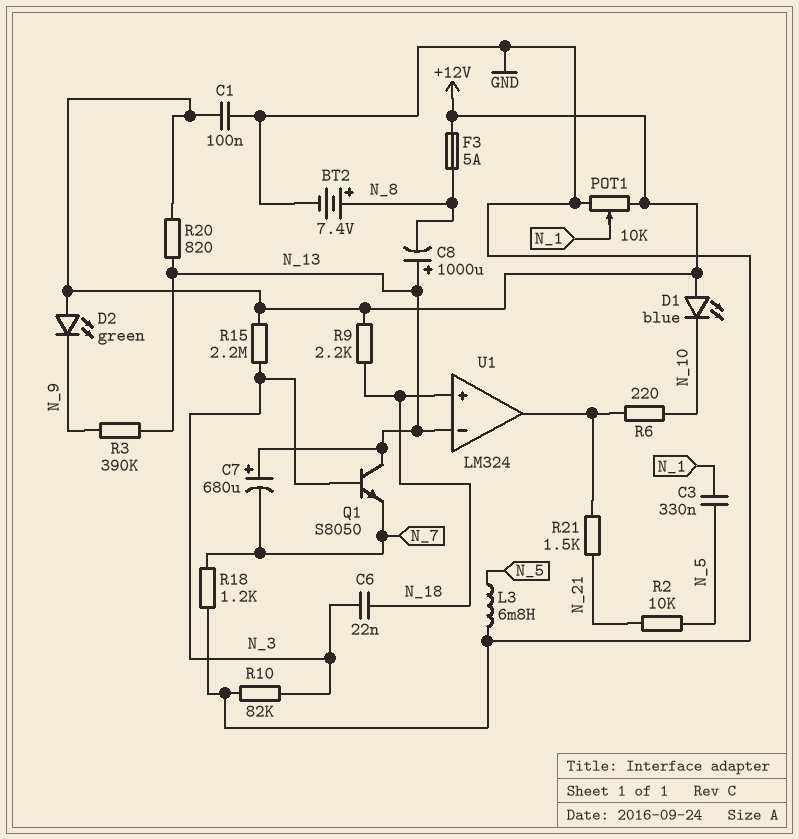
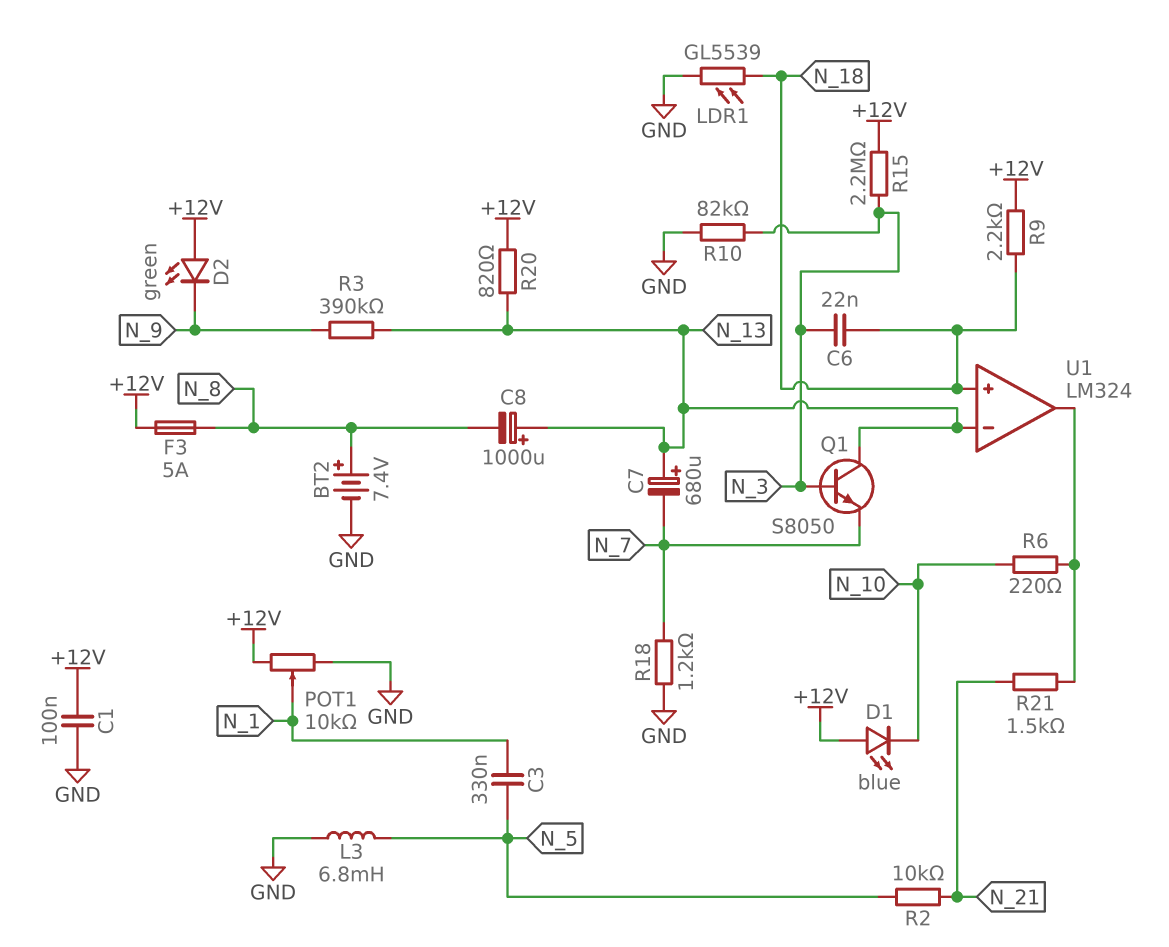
LDR1: none -> GL5539 (GND, N_18)

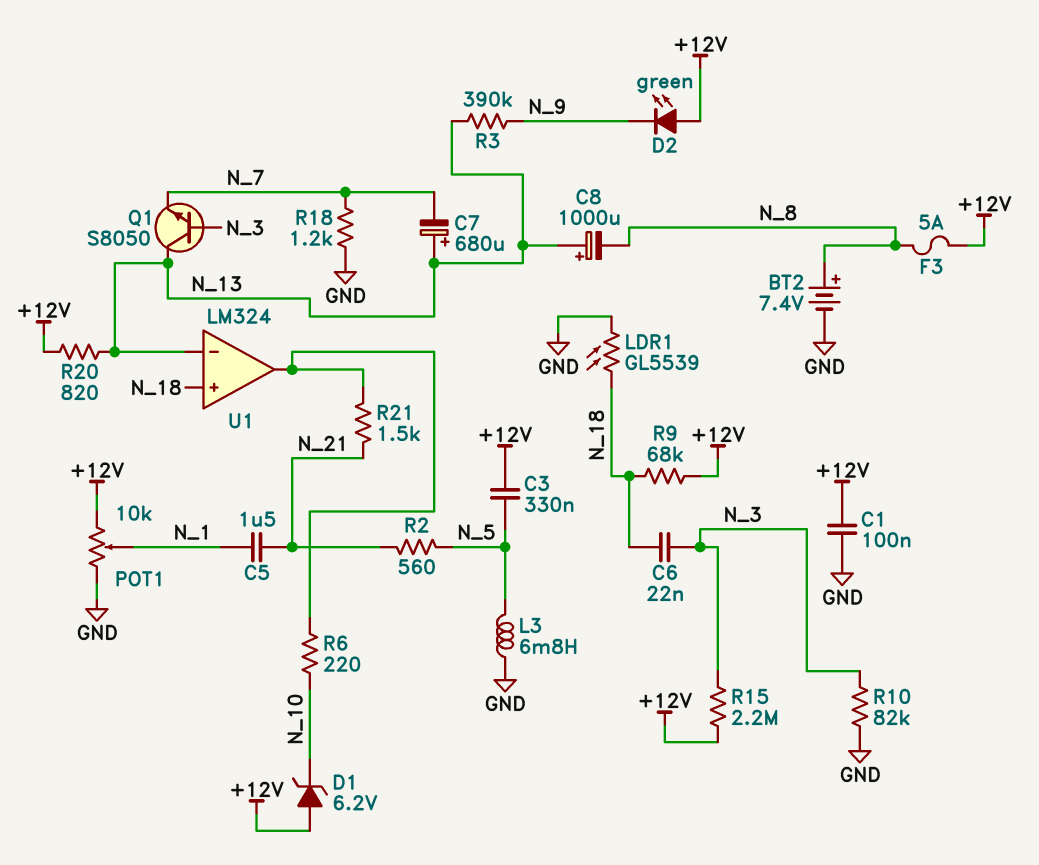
C3: 330nF (N_1, N_5) -> 330nF (+12V, N_5)
C5: none -> 1.5uF (N_1, N_21)
D1: LED blue (A +12V, K N_10) -> zener 6.2V (A +12V, K N_10)
R2: 10k (N_5, N_21) -> 560 (N_5, N_21)
R9: 2.2k (+12V, N_18) -> 68k (+12V, N_18)

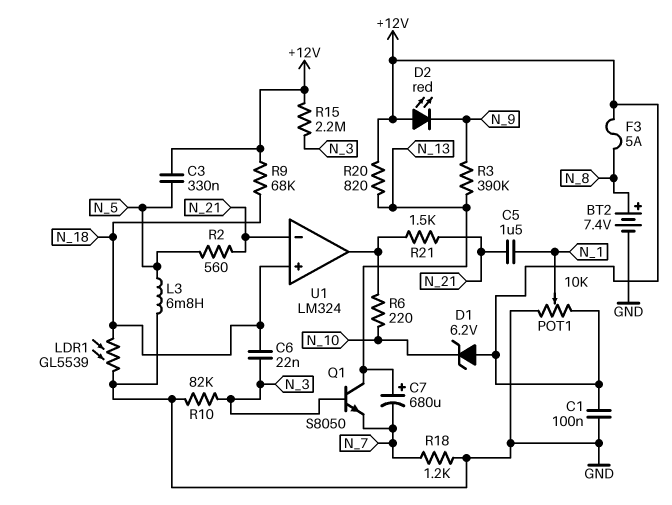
C8: 1000uF (plus N_13, minus N_8) -> none
D2: LED green (A +12V, K N_9) -> LED red (A +12V, K N_9)
U1 pin in-: N_13 -> N_21

